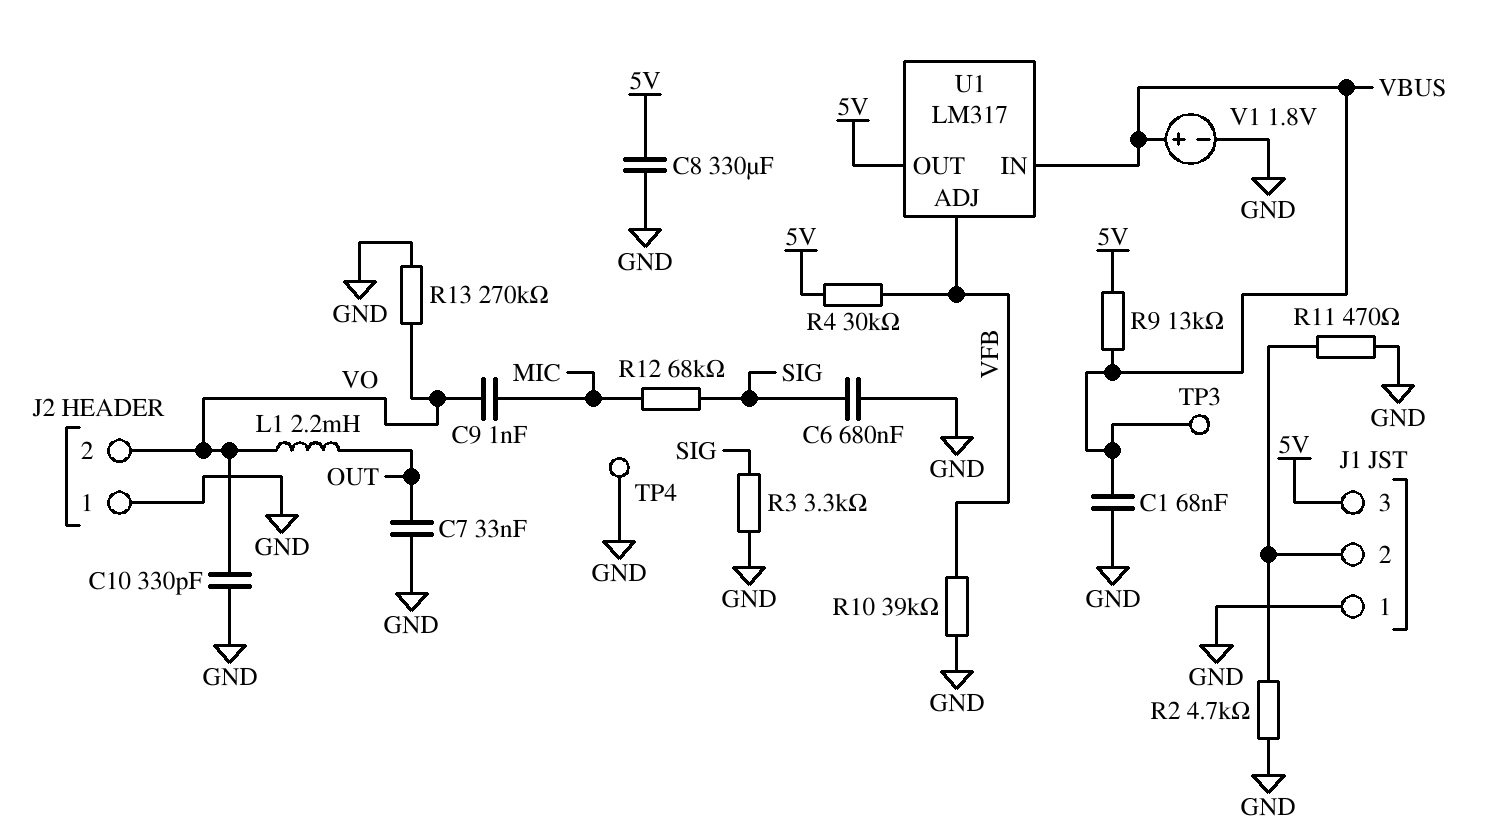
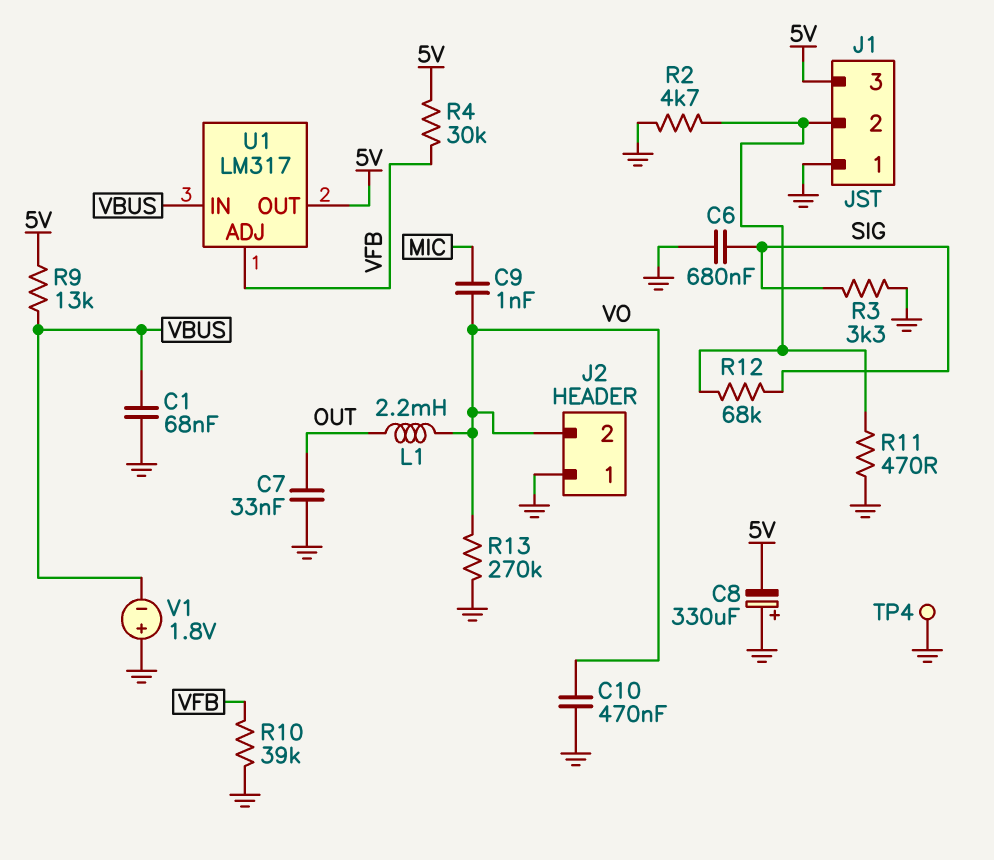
C8: 330uF (5V, GND) -> 330uF (plus GND, minus 5V)
C10: 330pF (GND, VO) -> 470nF (GND, VO)
R12: 68k (MIC, SIG) -> 68k (J1/2, SIG)
TP3: test point (VBUS) -> none
V1: 1.8V (plus VBUS, minus GND) -> 1.8V (plus GND, minus VBUS)

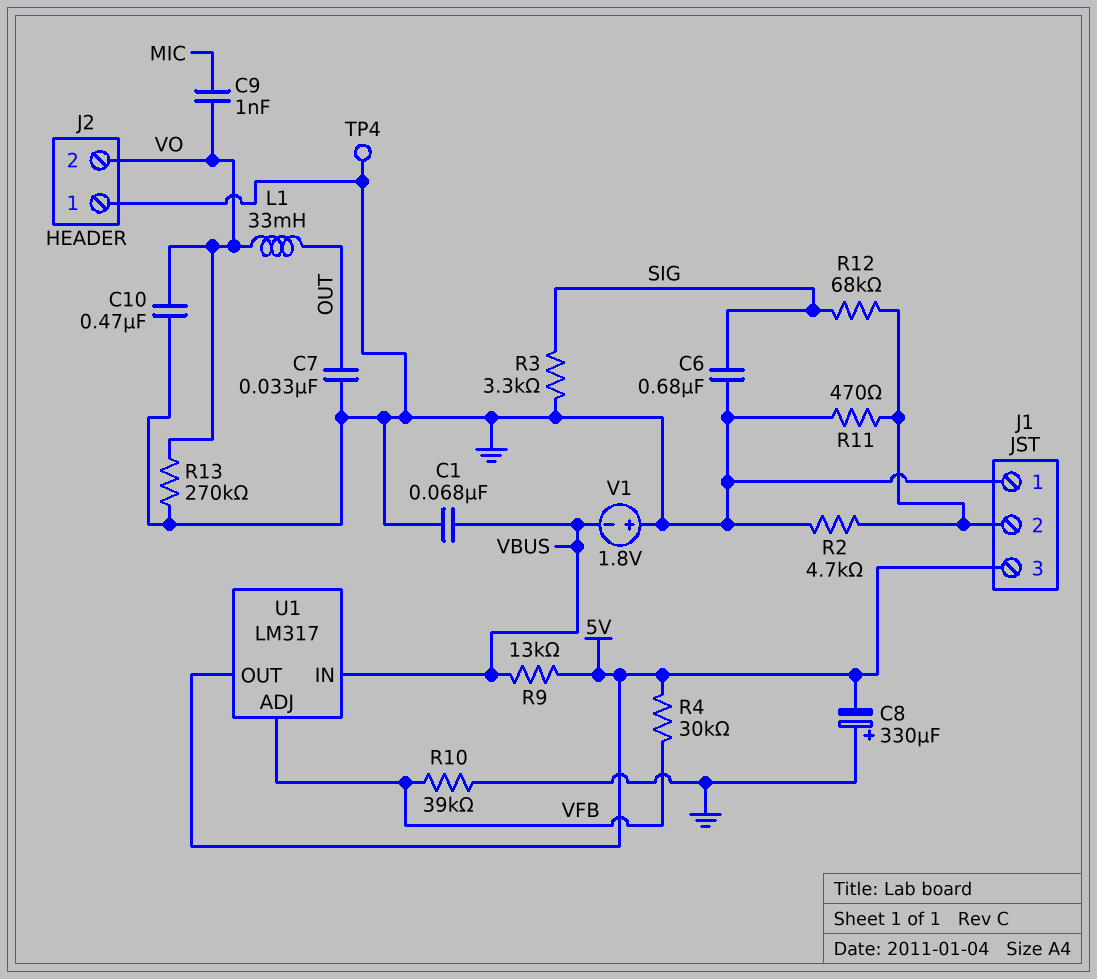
L1: 2.2mH (OUT, VO) -> 33mH (OUT, VO)

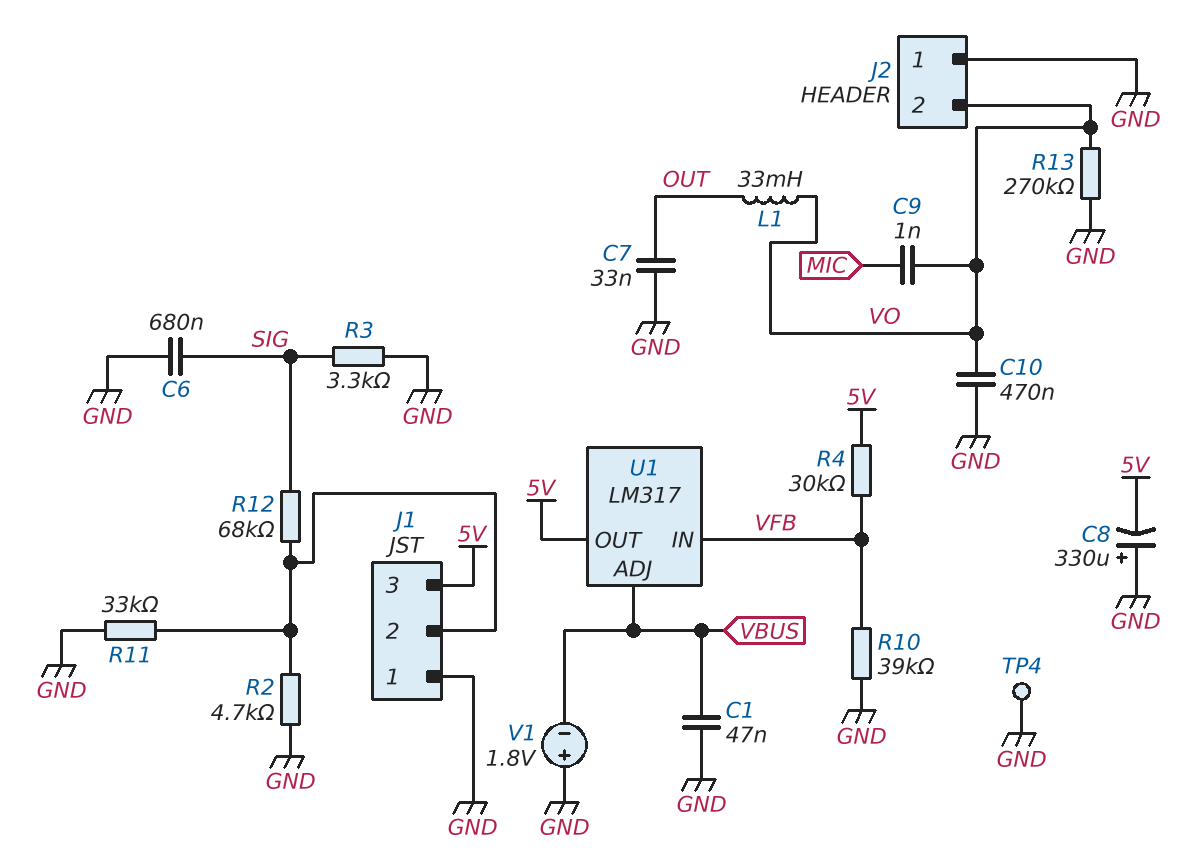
C1: 68nF (GND, VBUS) -> 47nF (GND, VBUS)
R9: 13k (5V, VBUS) -> none
R11: 470 (GND, J1/2) -> 33k (GND, J1/2)
U1 pin ADJ: VFB -> VBUS
U1 pin IN: VBUS -> VFB

